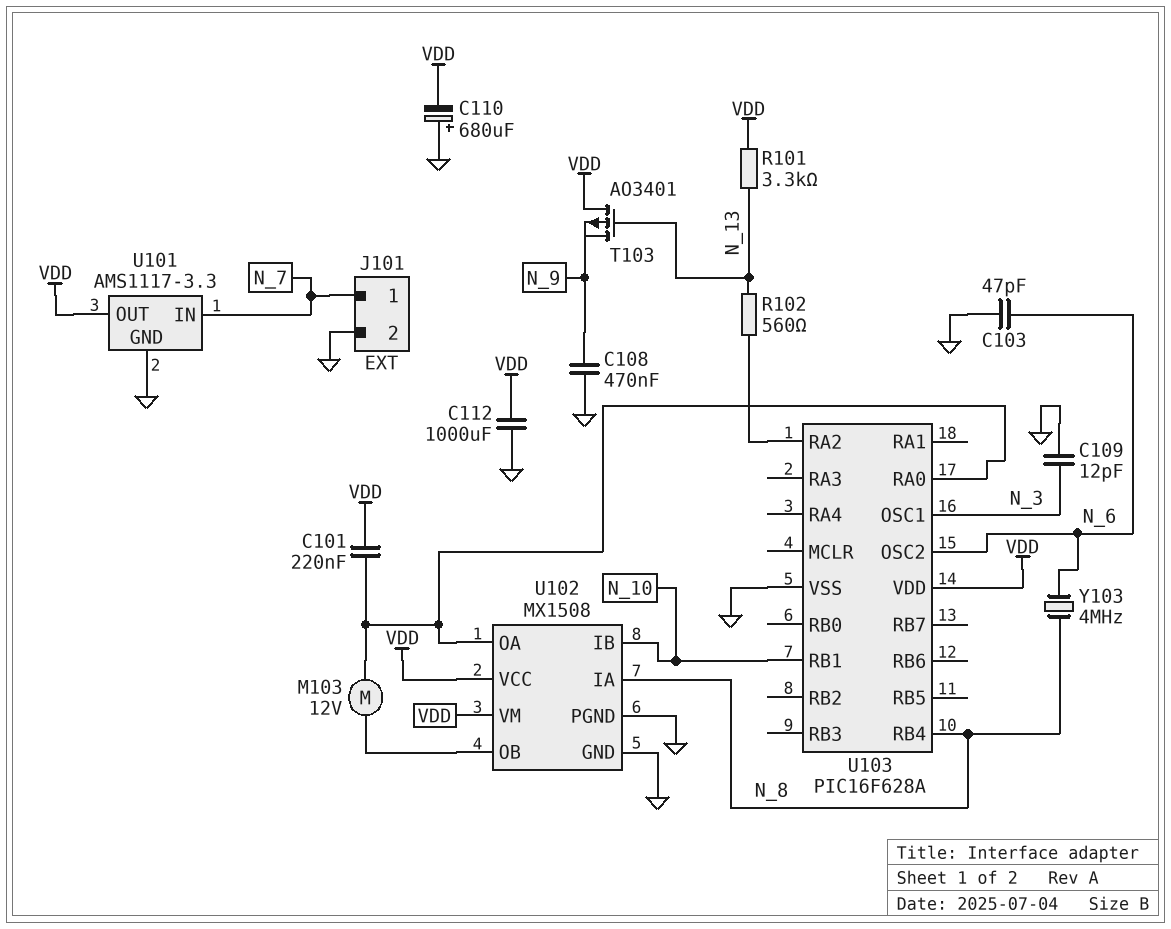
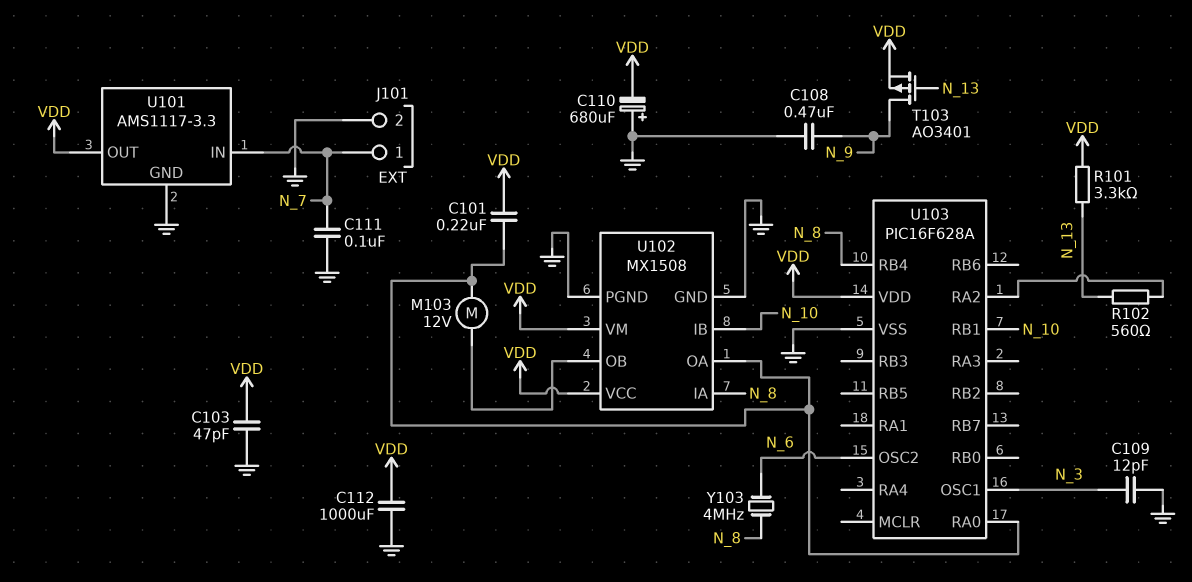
C103: 47pF (GND, N_6) -> 47pF (GND, VDD)
C111: none -> 100nF (GND, N_7)
T103: PMOS AO3401 (G N_13, D VDD, S N_9) -> PMOS AO3401 (G N_13, D N_9, S VDD)

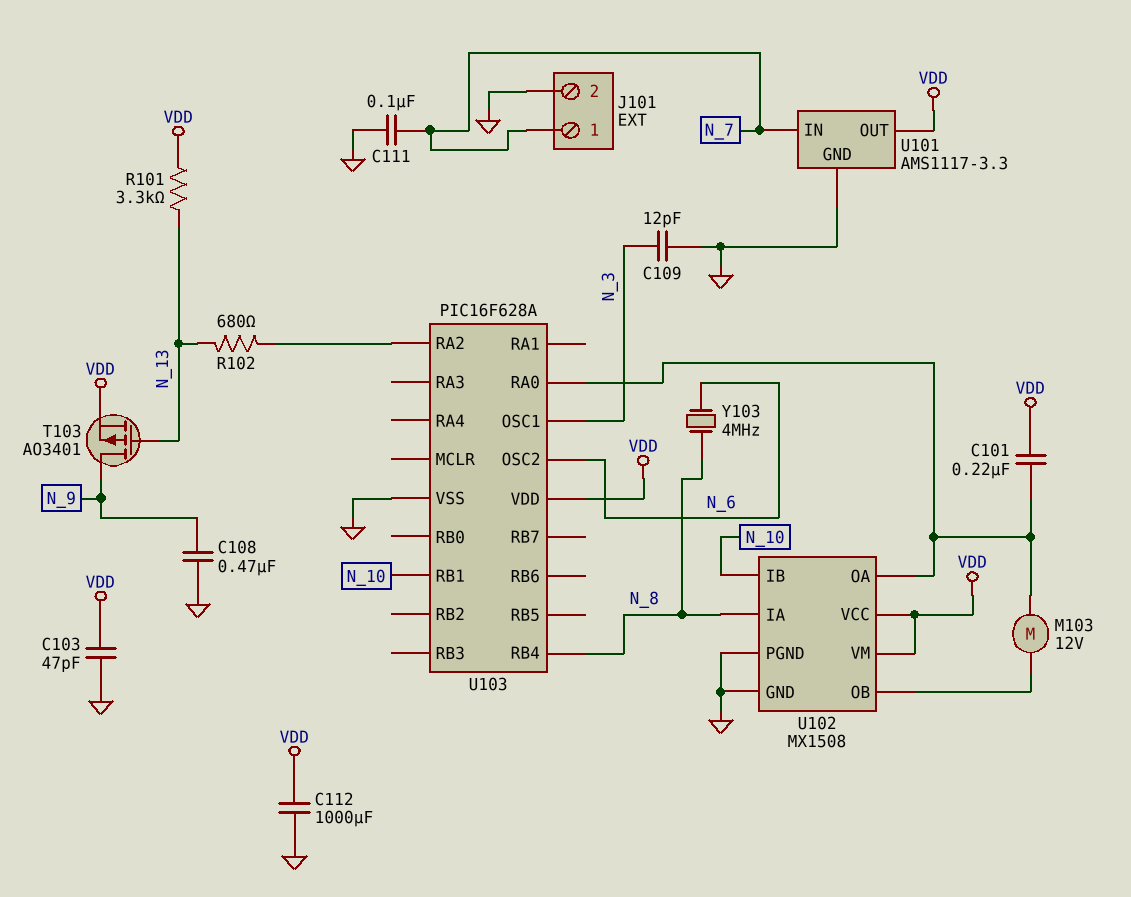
C110: 680uF (plus GND, minus VDD) -> none
R102: 560 (N_13, U103/RA2) -> 680 (N_13, U103/RA2)

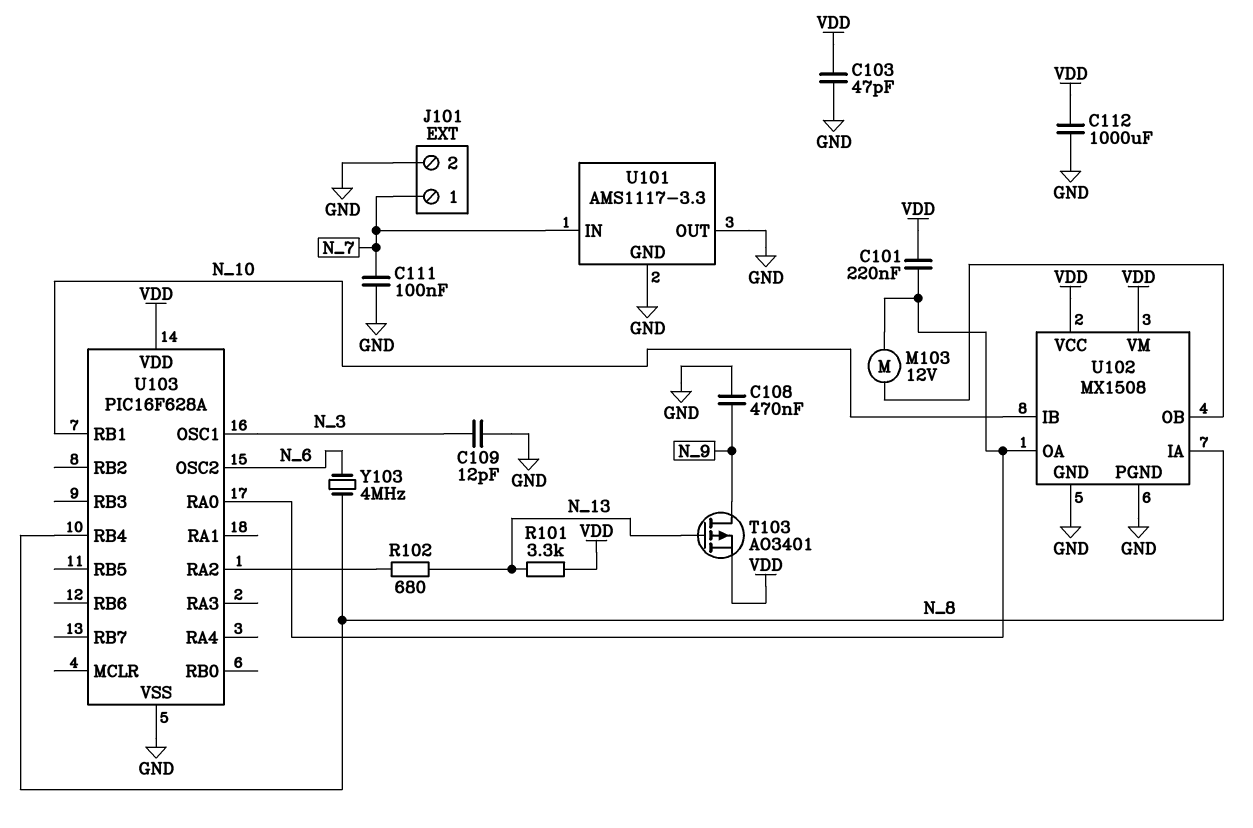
U101 pin OUT: VDD -> GND

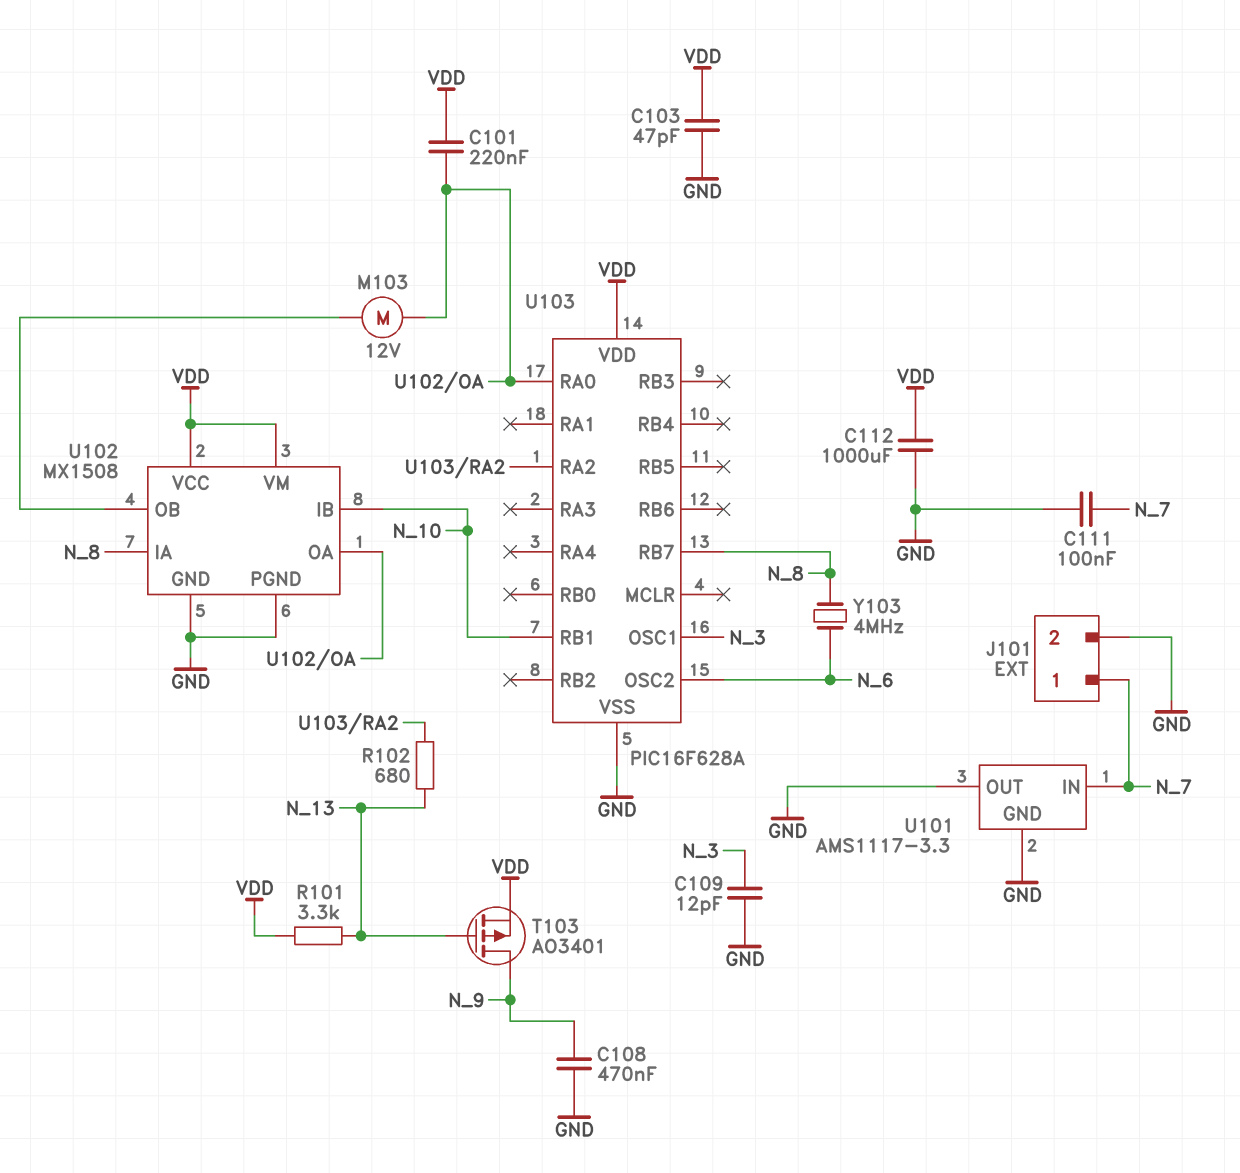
U103 pin RB4: N_8 -> none
U103 pin RB7: none -> N_8

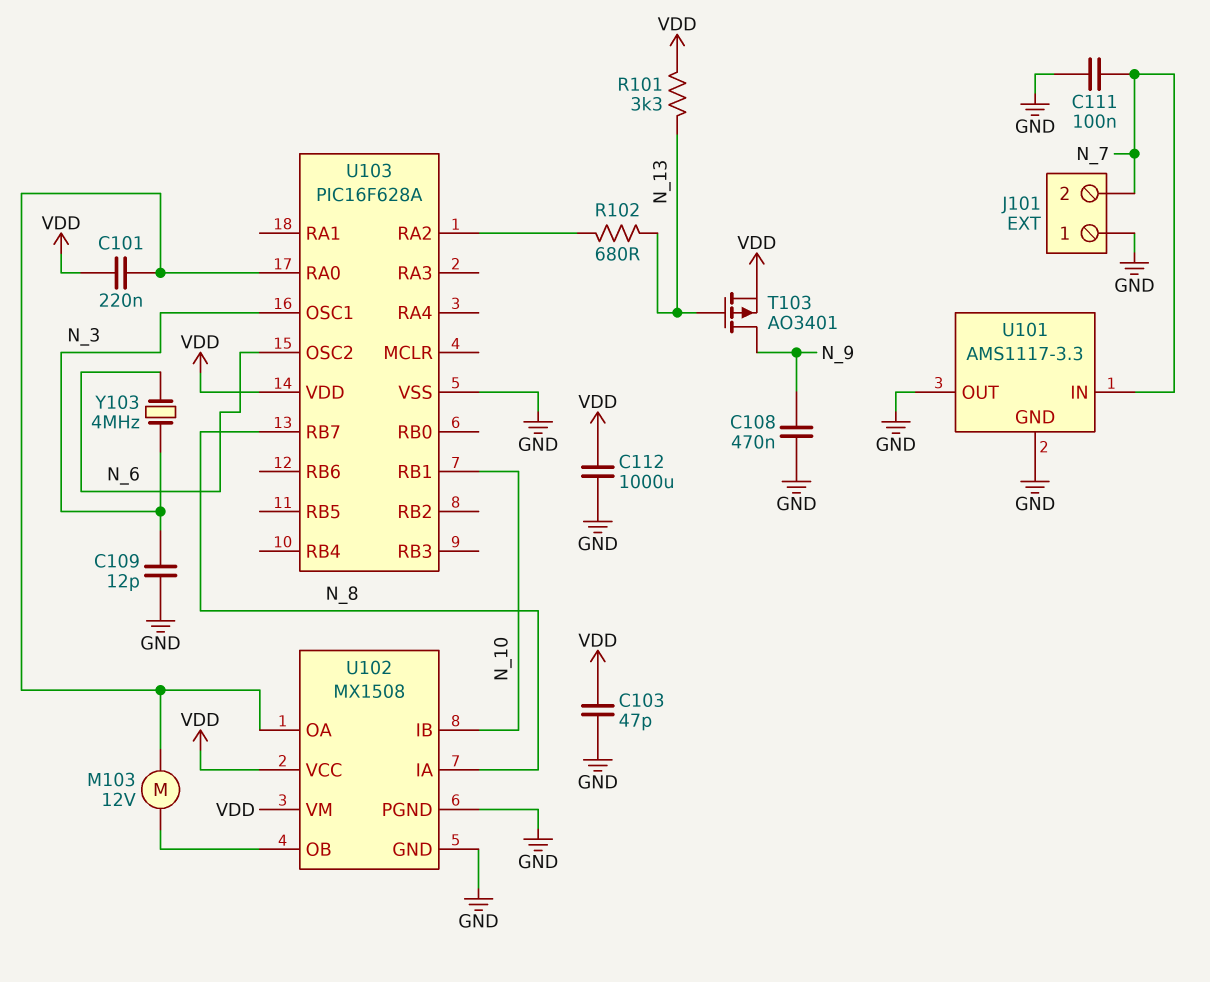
J101 pin 1: N_7 -> GND
J101 pin 2: GND -> N_7
Y103: 4MHz (N_6, N_8) -> 4MHz (N_3, N_6)

